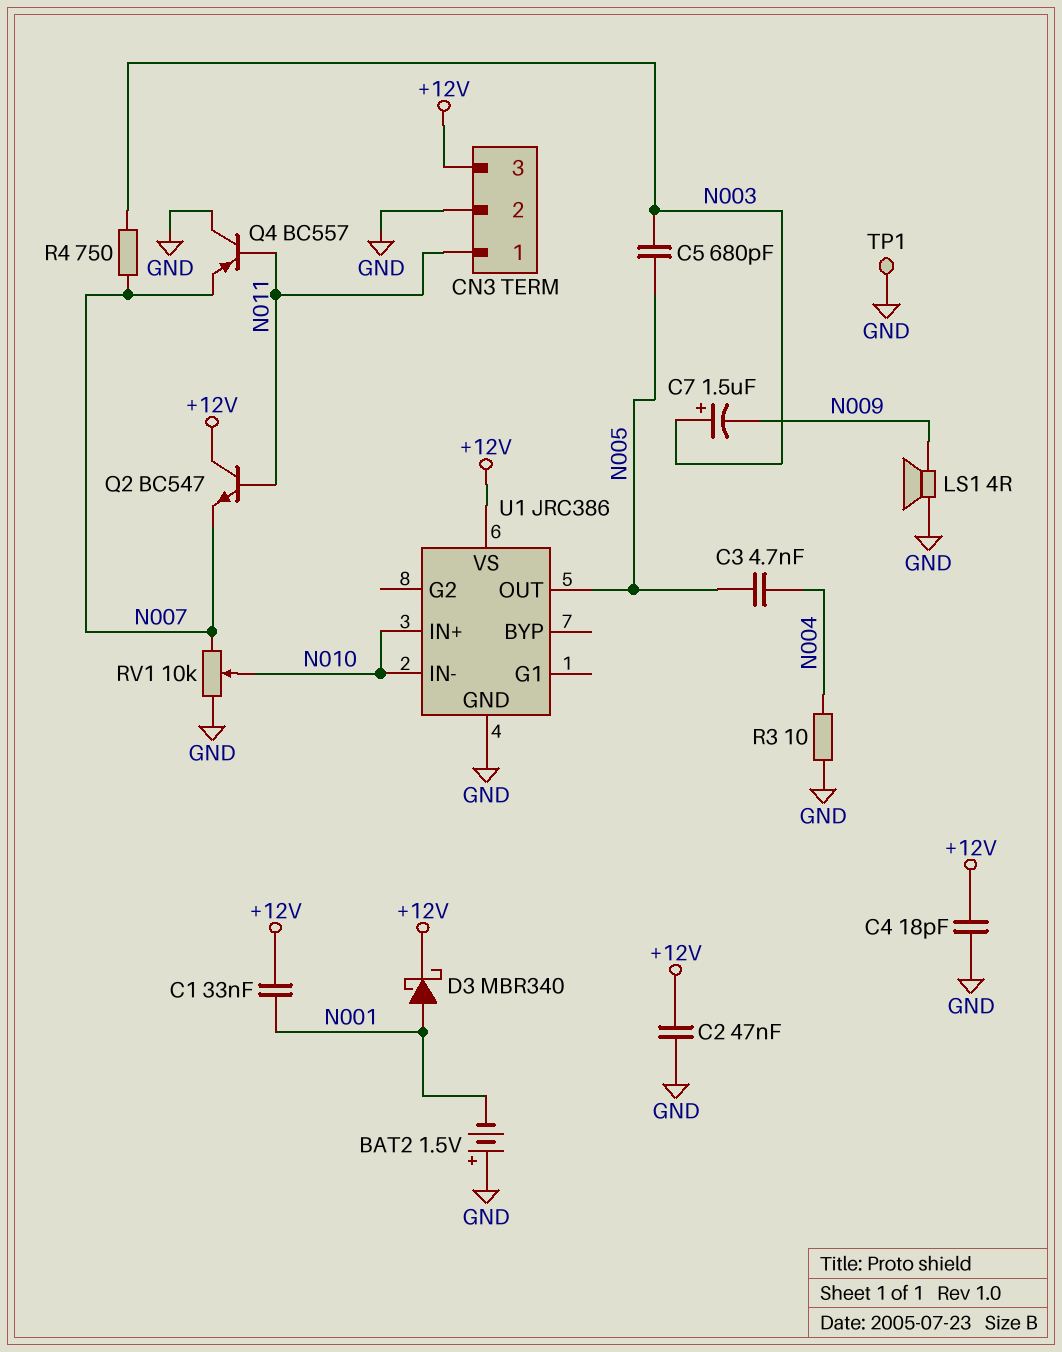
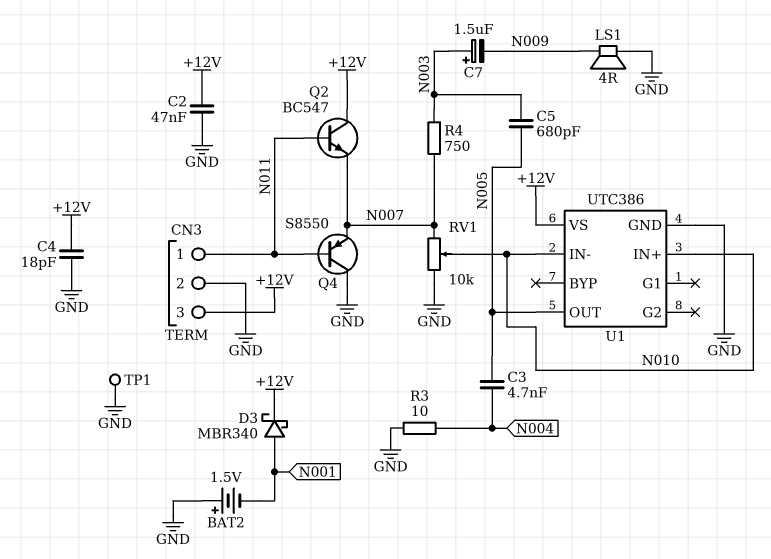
C1: 33nF (+12V, N001) -> none
Q4: PNP BC557 (B N011, C GND, E N007) -> PNP S8550 (B N011, C GND, E N007)
U1: JRC386 -> UTC386

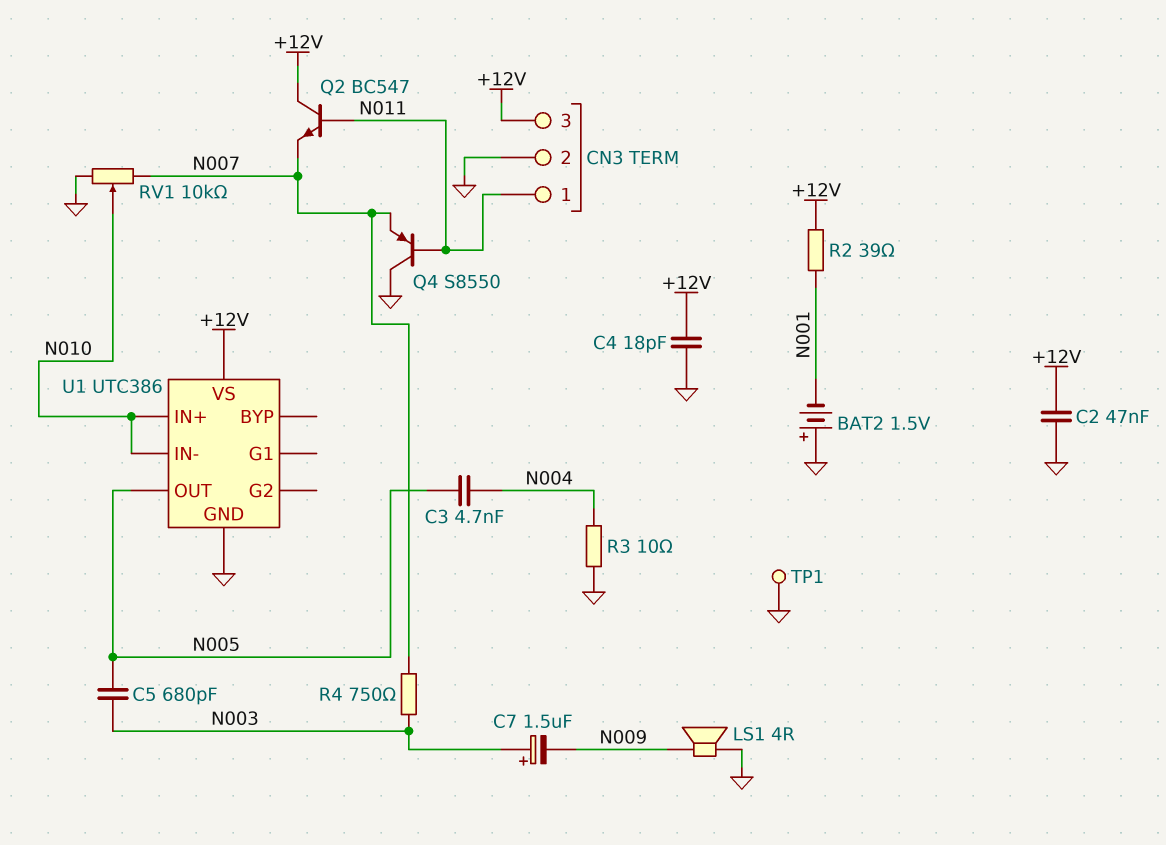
D3: schottky MBR340 (A N001, K +12V) -> none
R2: none -> 39 (+12V, N001)

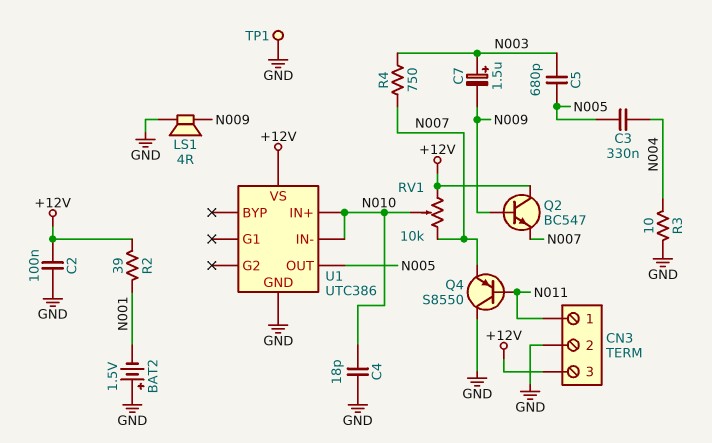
C2: 47nF (+12V, GND) -> 100nF (+12V, GND)
C3: 4.7nF (N004, N005) -> 330nF (N004, N005)
C4: 18pF (+12V, GND) -> 18pF (GND, N010)
Q2: NPN BC547 (B N011, C +12V, E N007) -> NPN BC547 (B N009, C +12V, E N007)
RV1: 10k (GND, N007, wiper N010) -> 10k (+12V, N007, wiper N010)

